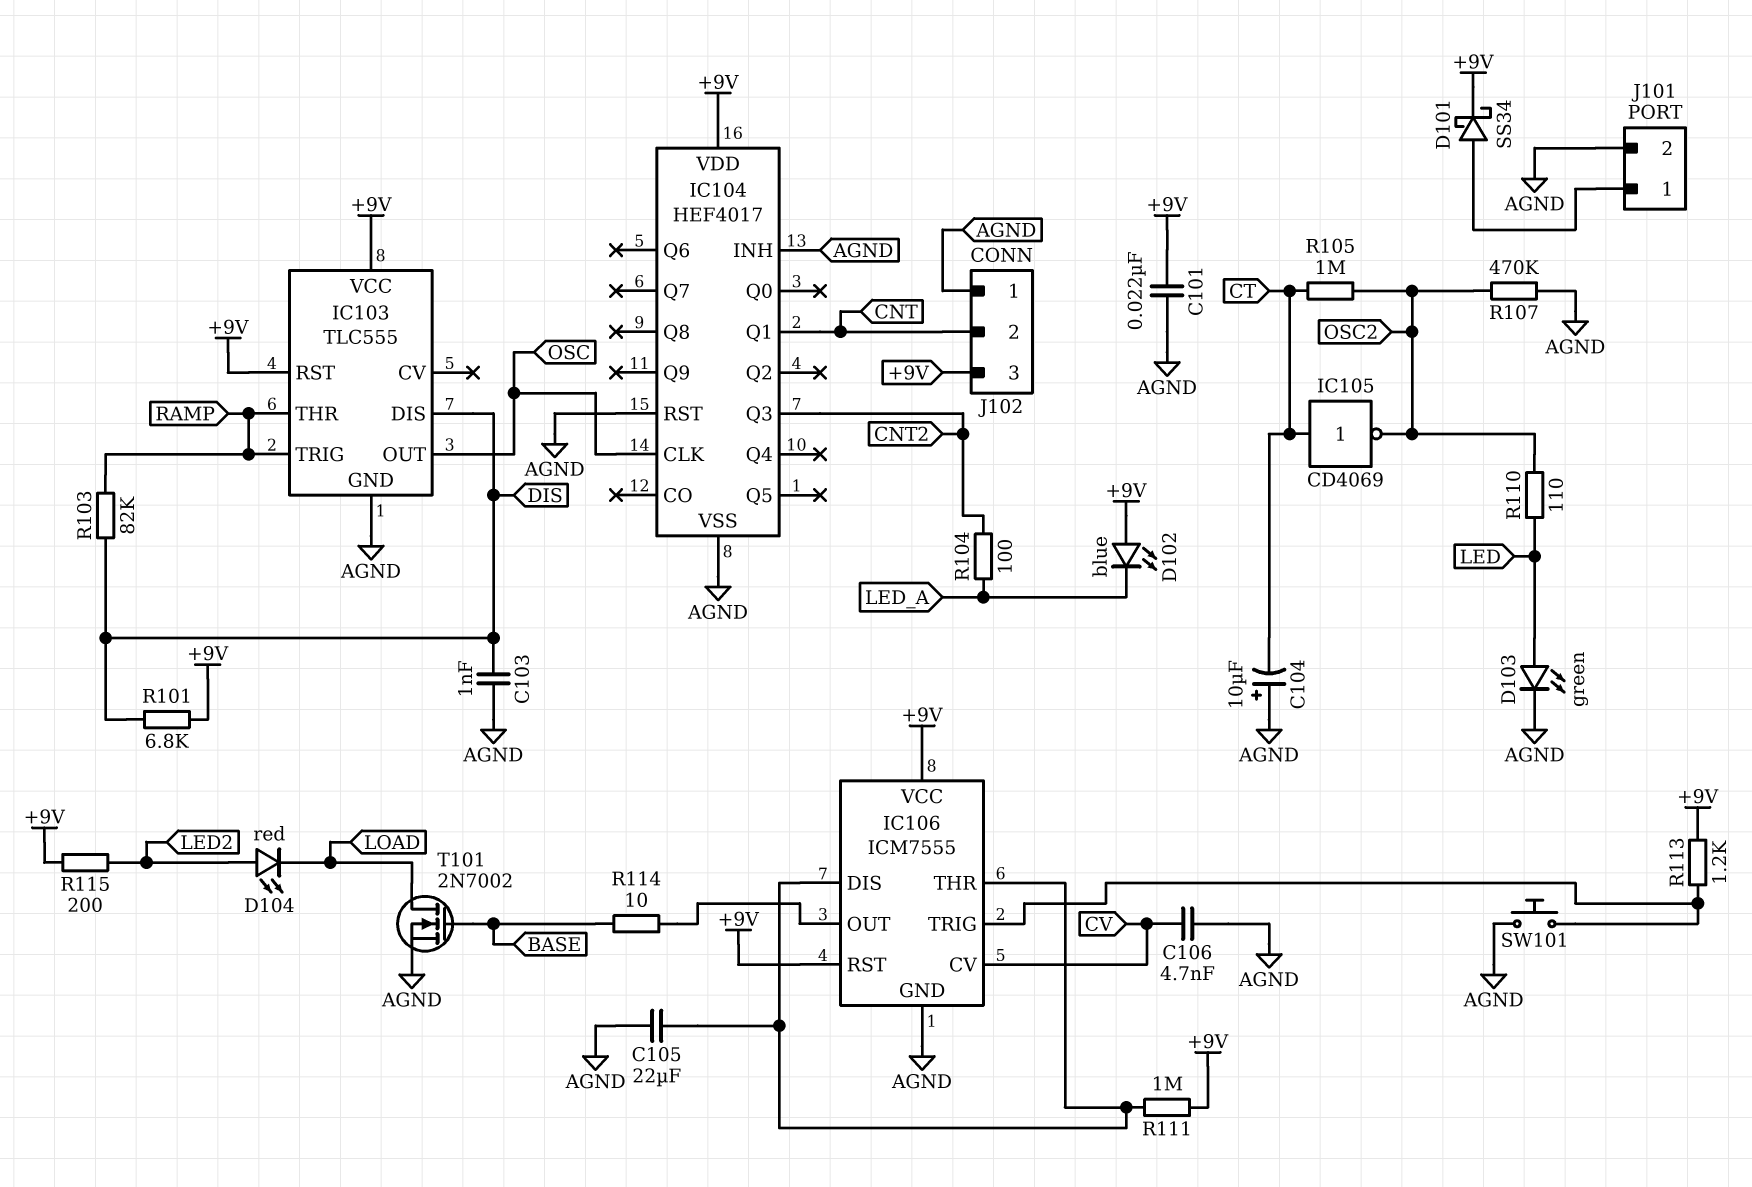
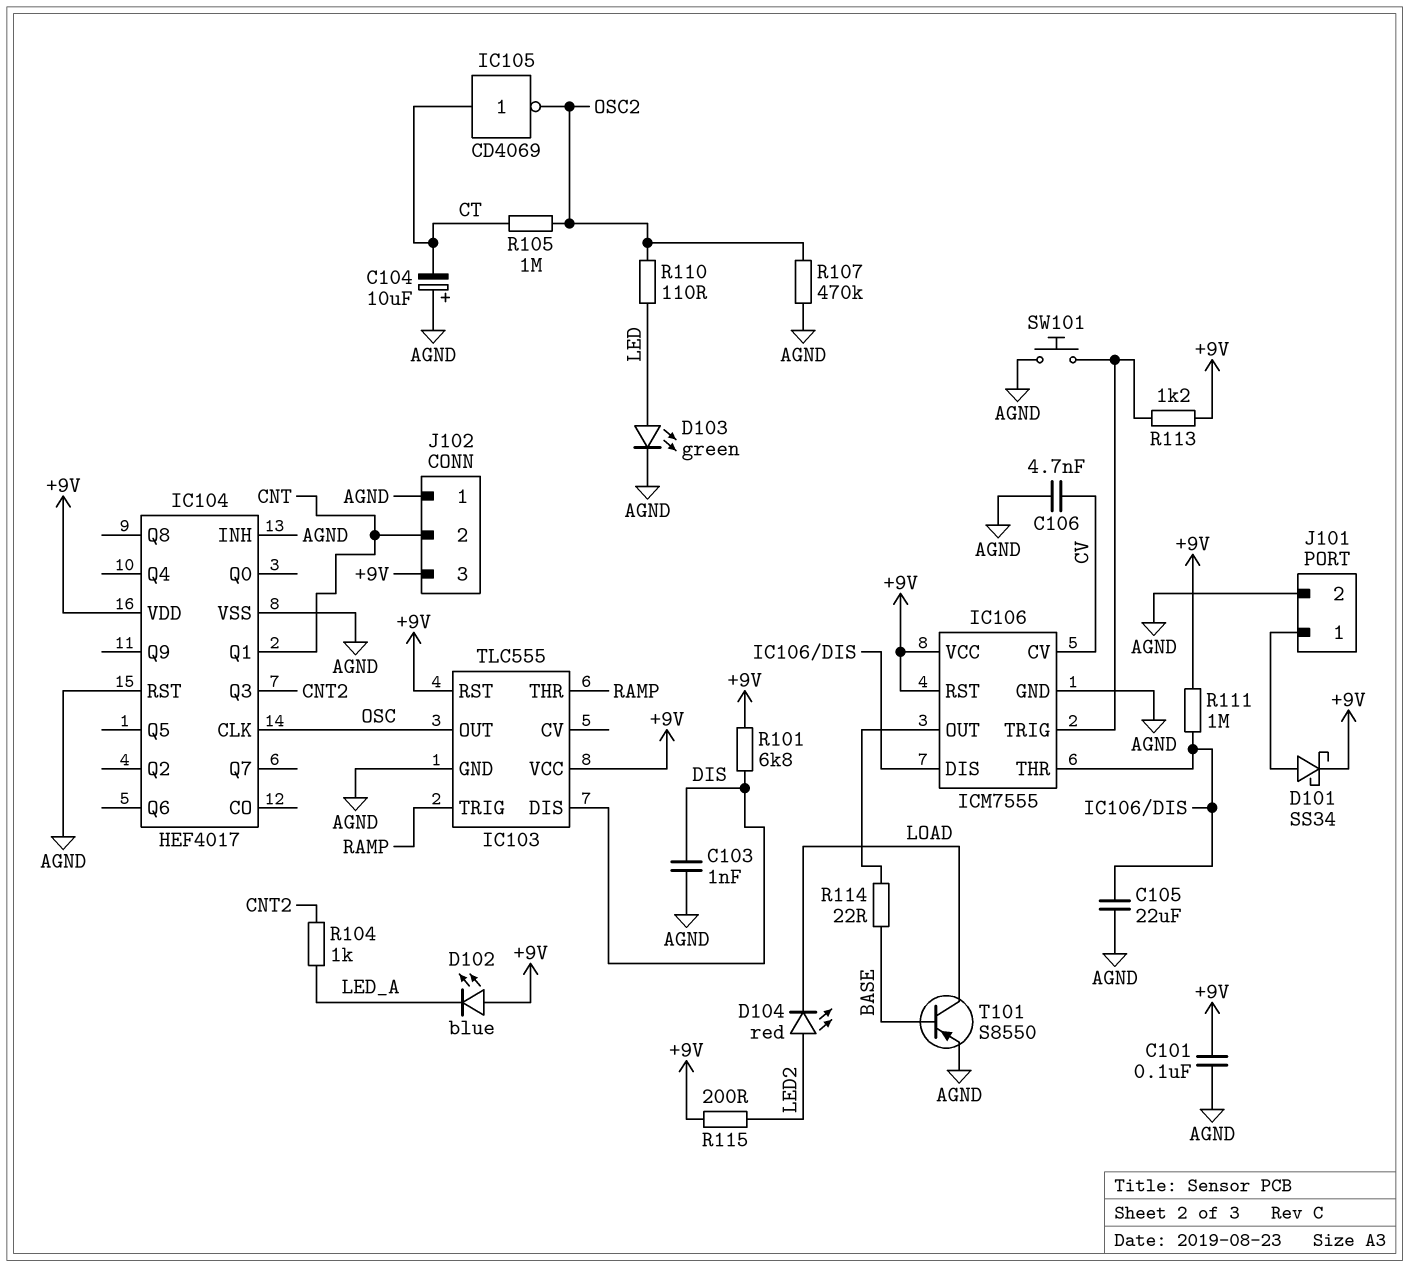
C101: 22nF (+9V, AGND) -> 100nF (+9V, AGND)
R103: 82k (DIS, RAMP) -> none
R104: 100 (CNT2, LED_A) -> 1k (CNT2, LED_A)
R114: 10 (BASE, IC106/OUT) -> 22 (BASE, IC106/OUT)
T101: NMOS 2N7002 (G BASE, D LOAD, S AGND) -> PNP S8550 (B BASE, C LOAD, E AGND)

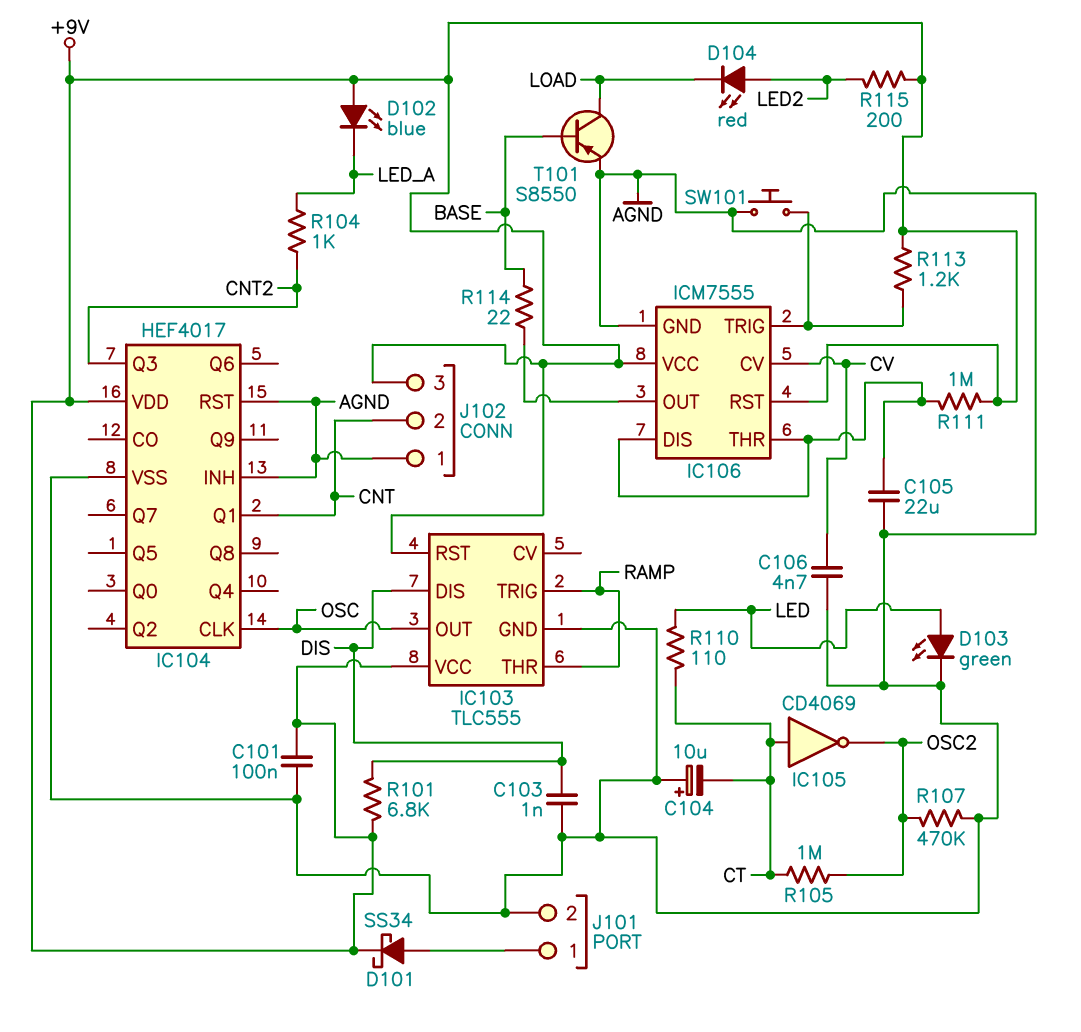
R110: 110 (LED, OSC2) -> 110 (CT, LED)

